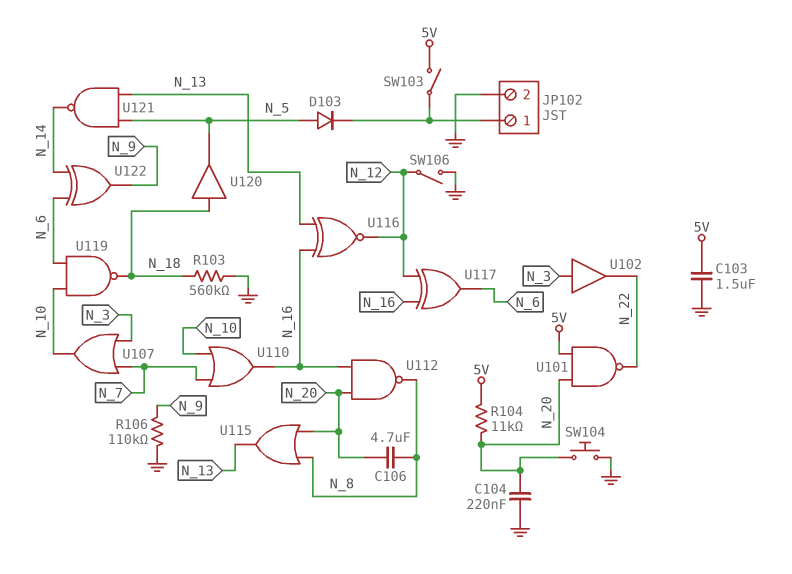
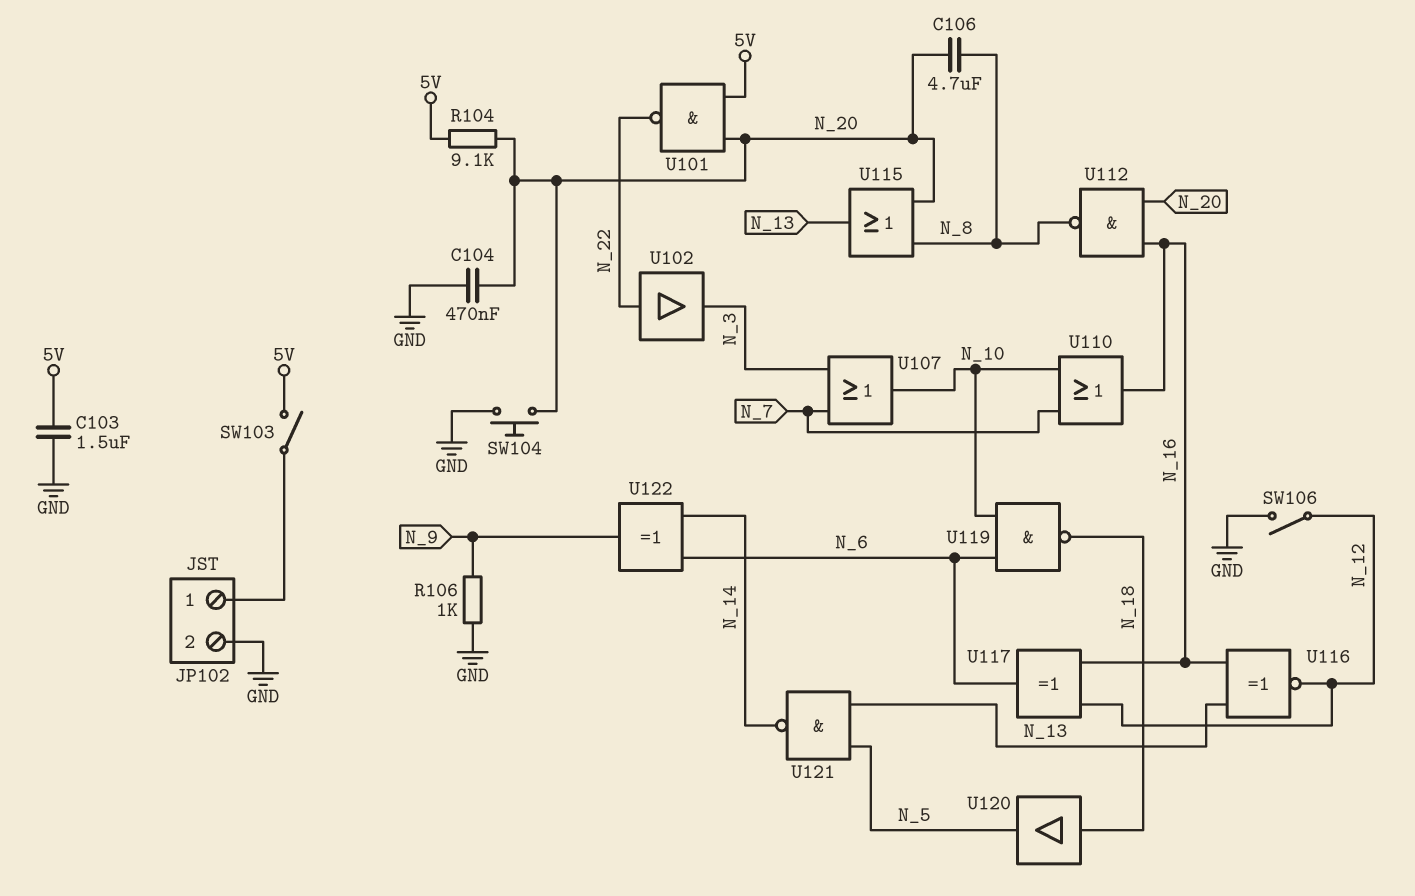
C104: 220nF (GND, N_20) -> 470nF (GND, N_20)
D103: diode (A N_5, K JP102/1) -> none
R103: 560k (GND, N_18) -> none
R104: 11k (5V, N_20) -> 9.1k (5V, N_20)
R106: 110k (GND, N_9) -> 1k (GND, N_9)
U102: buffer (in N_3, out N_22) -> buffer (in N_22, out N_3)

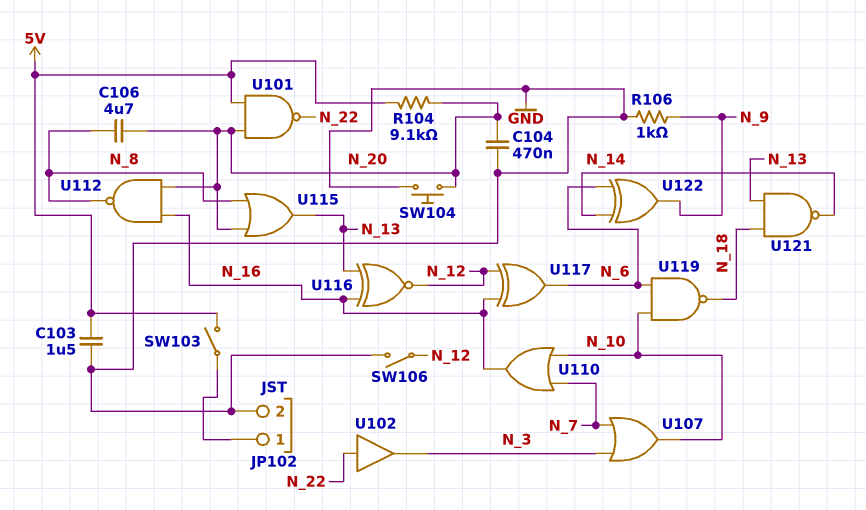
U120: buffer (in N_18, out N_5) -> none
U121: NAND (in N_5, in N_13, out N_14) -> NAND (in N_13, in N_18, out N_14)

